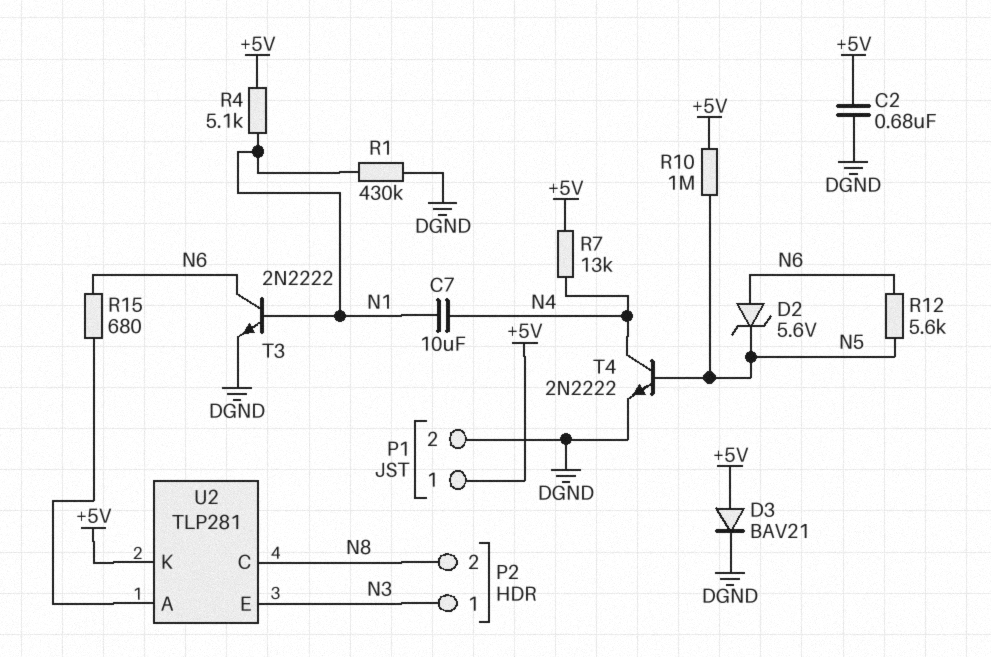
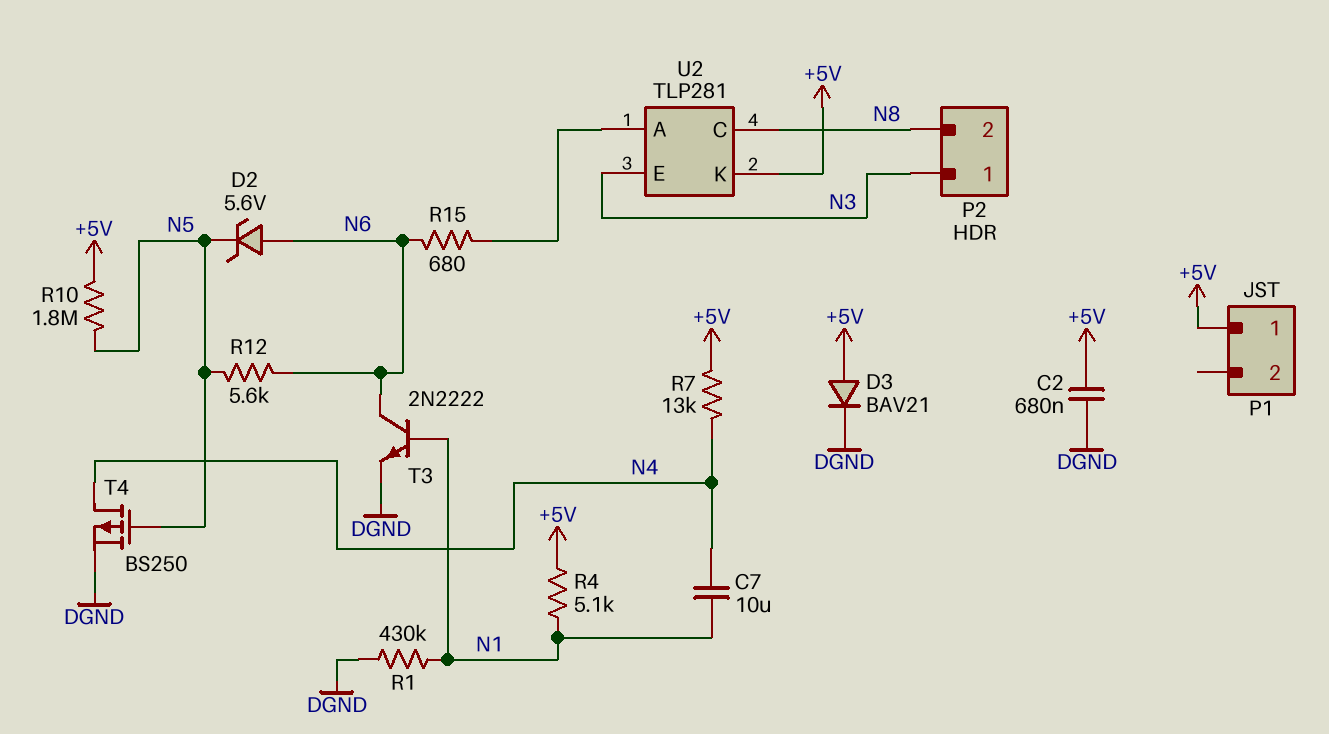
P1 pin 2: DGND -> none
R10: 1M (+5V, N5) -> 1.8M (+5V, N5)
T4: NPN 2N2222 (B N5, C N4, E DGND) -> PMOS BS250 (G N5, D N4, S DGND)

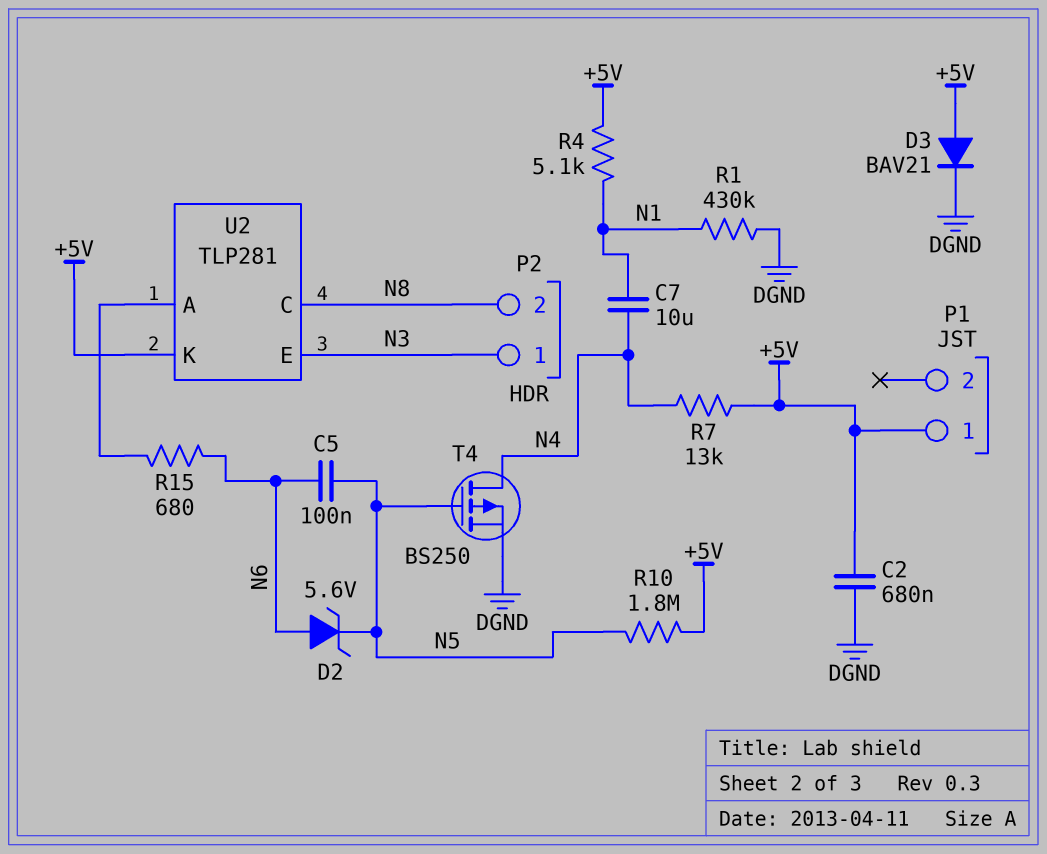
C5: none -> 100nF (N5, N6)
R12: 5.6k (N5, N6) -> none
T3: NPN 2N2222 (B N1, C N6, E DGND) -> none

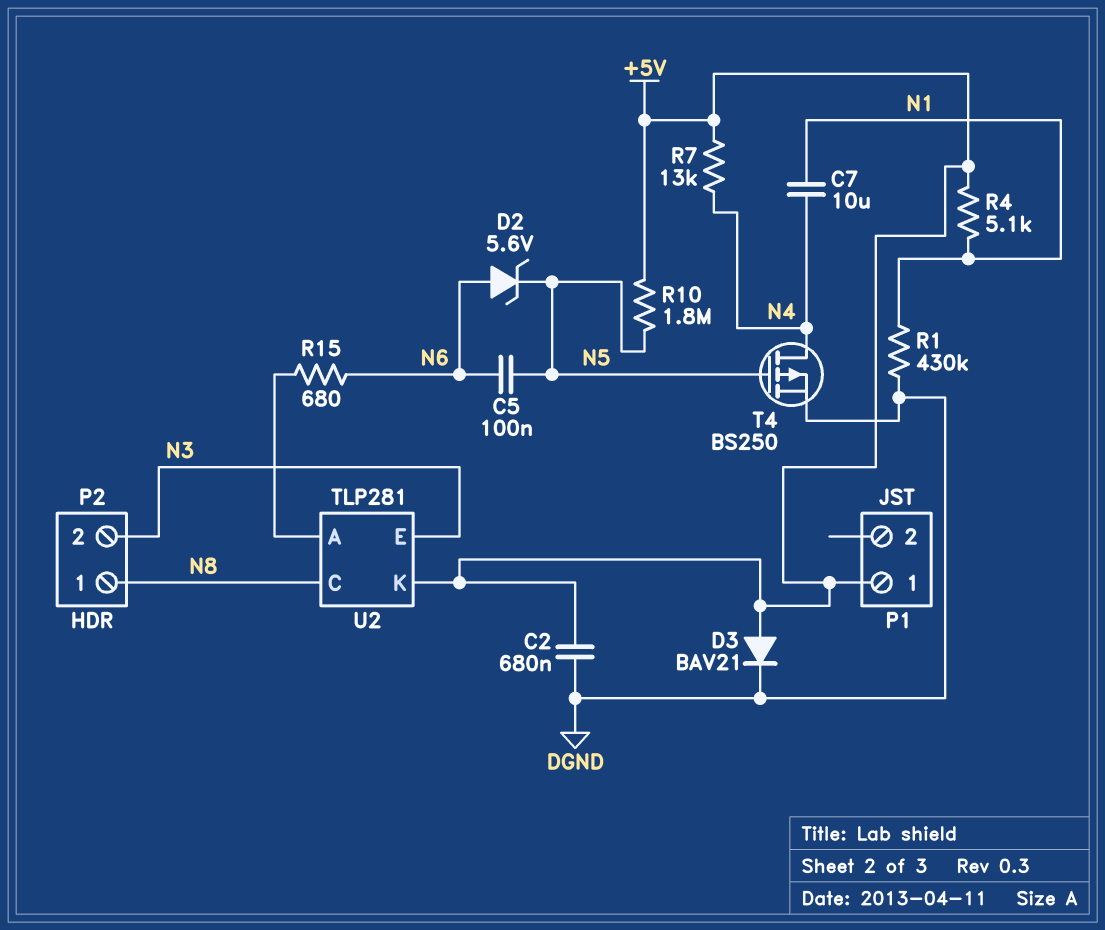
P2 pin 1: N3 -> N8
P2 pin 2: N8 -> N3

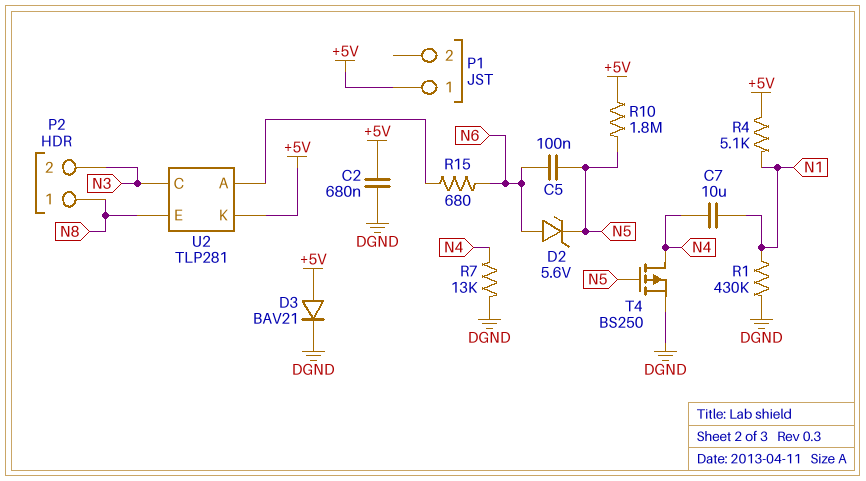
R7: 13k (+5V, N4) -> 13k (DGND, N4)
U2 pin C: N8 -> N3
U2 pin E: N3 -> N8

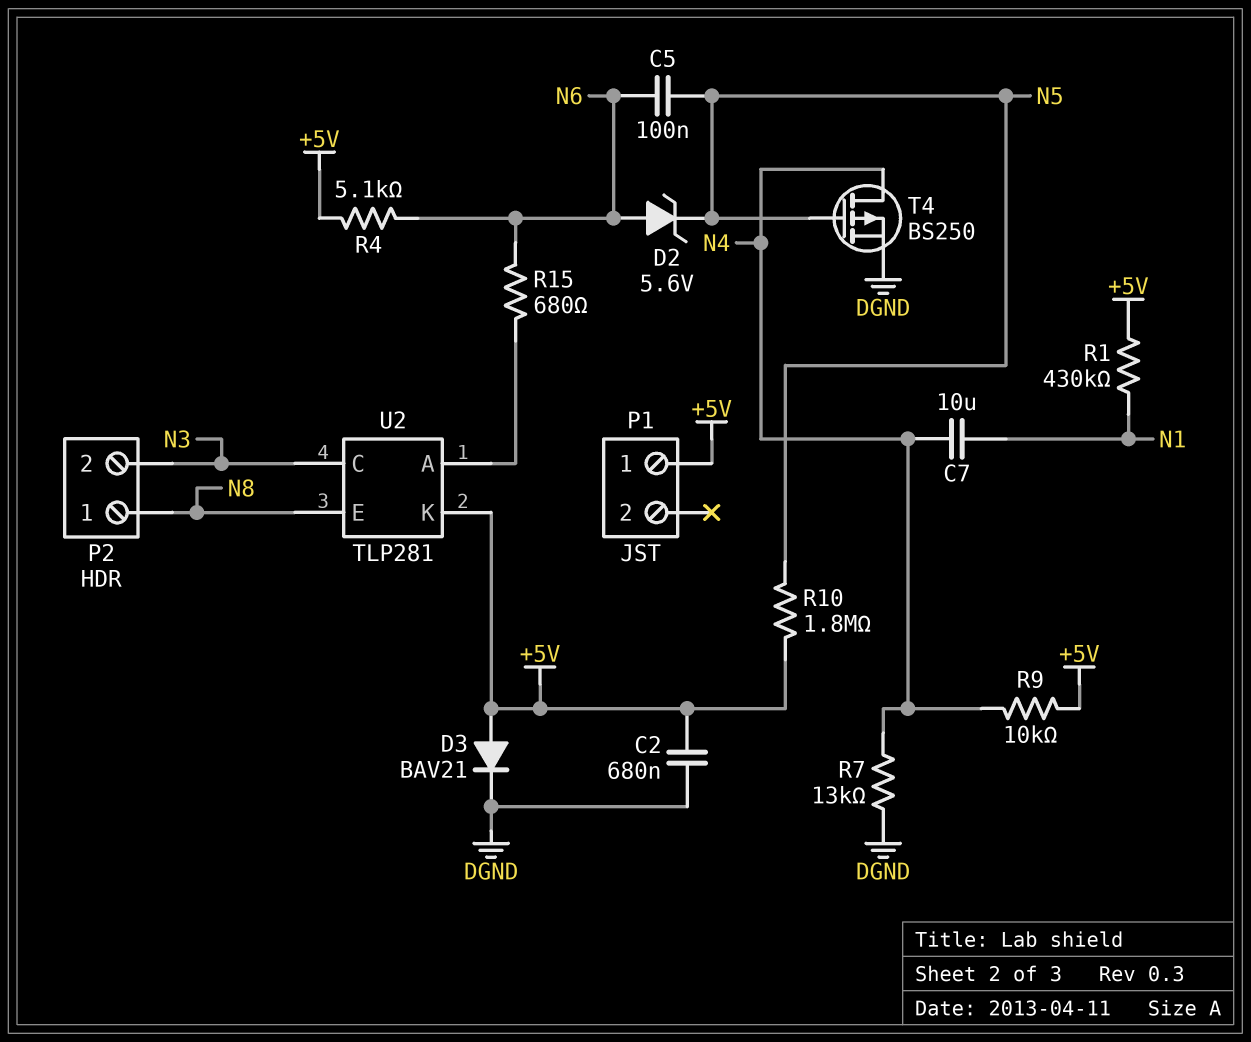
R1: 430k (DGND, N1) -> 430k (+5V, N1)
R4: 5.1k (+5V, N1) -> 5.1k (+5V, N6)
R9: none -> 10k (+5V, N4)

